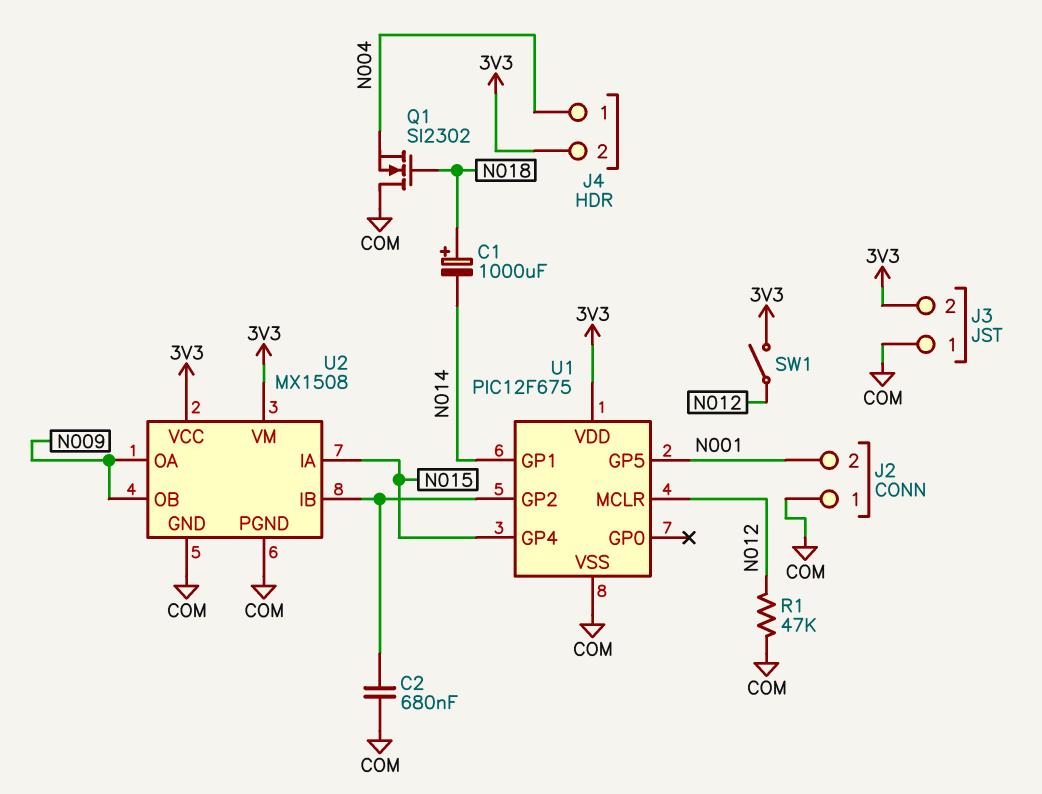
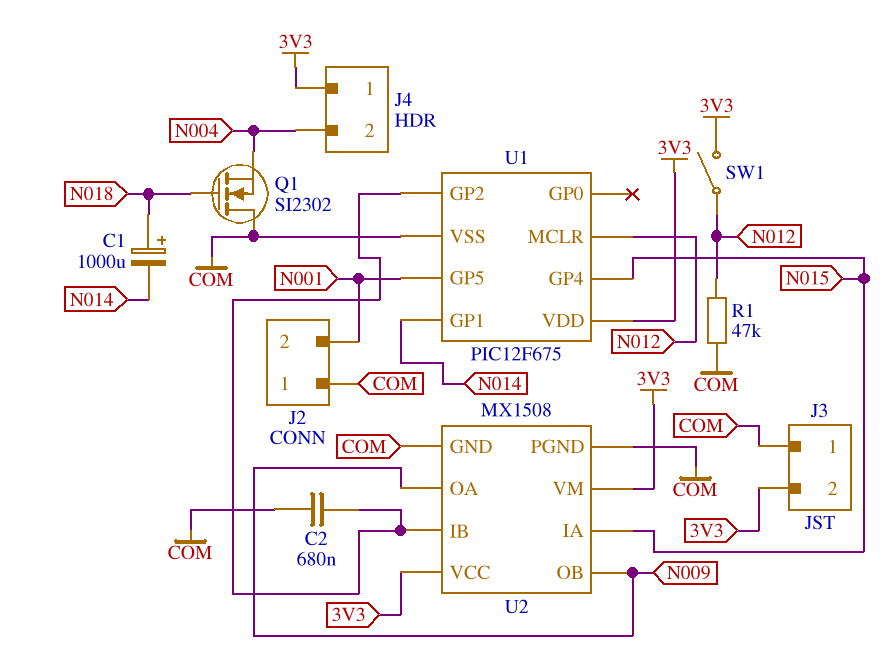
J4 pin 1: N004 -> 3V3
J4 pin 2: 3V3 -> N004

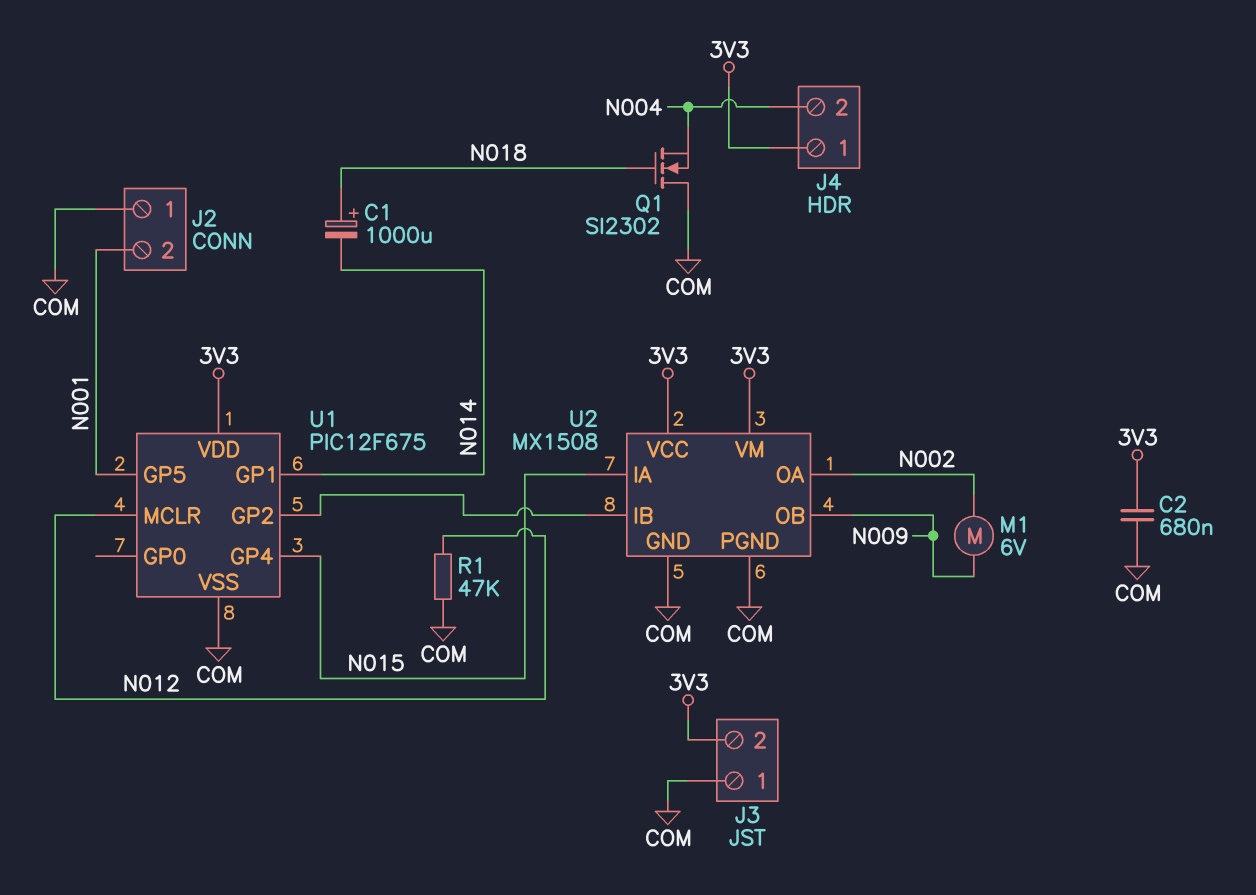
C2: 680nF (COM, U1/GP2) -> 680nF (3V3, COM)
M1: none -> motor 6V (N002, N009)
SW1: switch (3V3, N012) -> none
U2 pin OA: N009 -> N002

